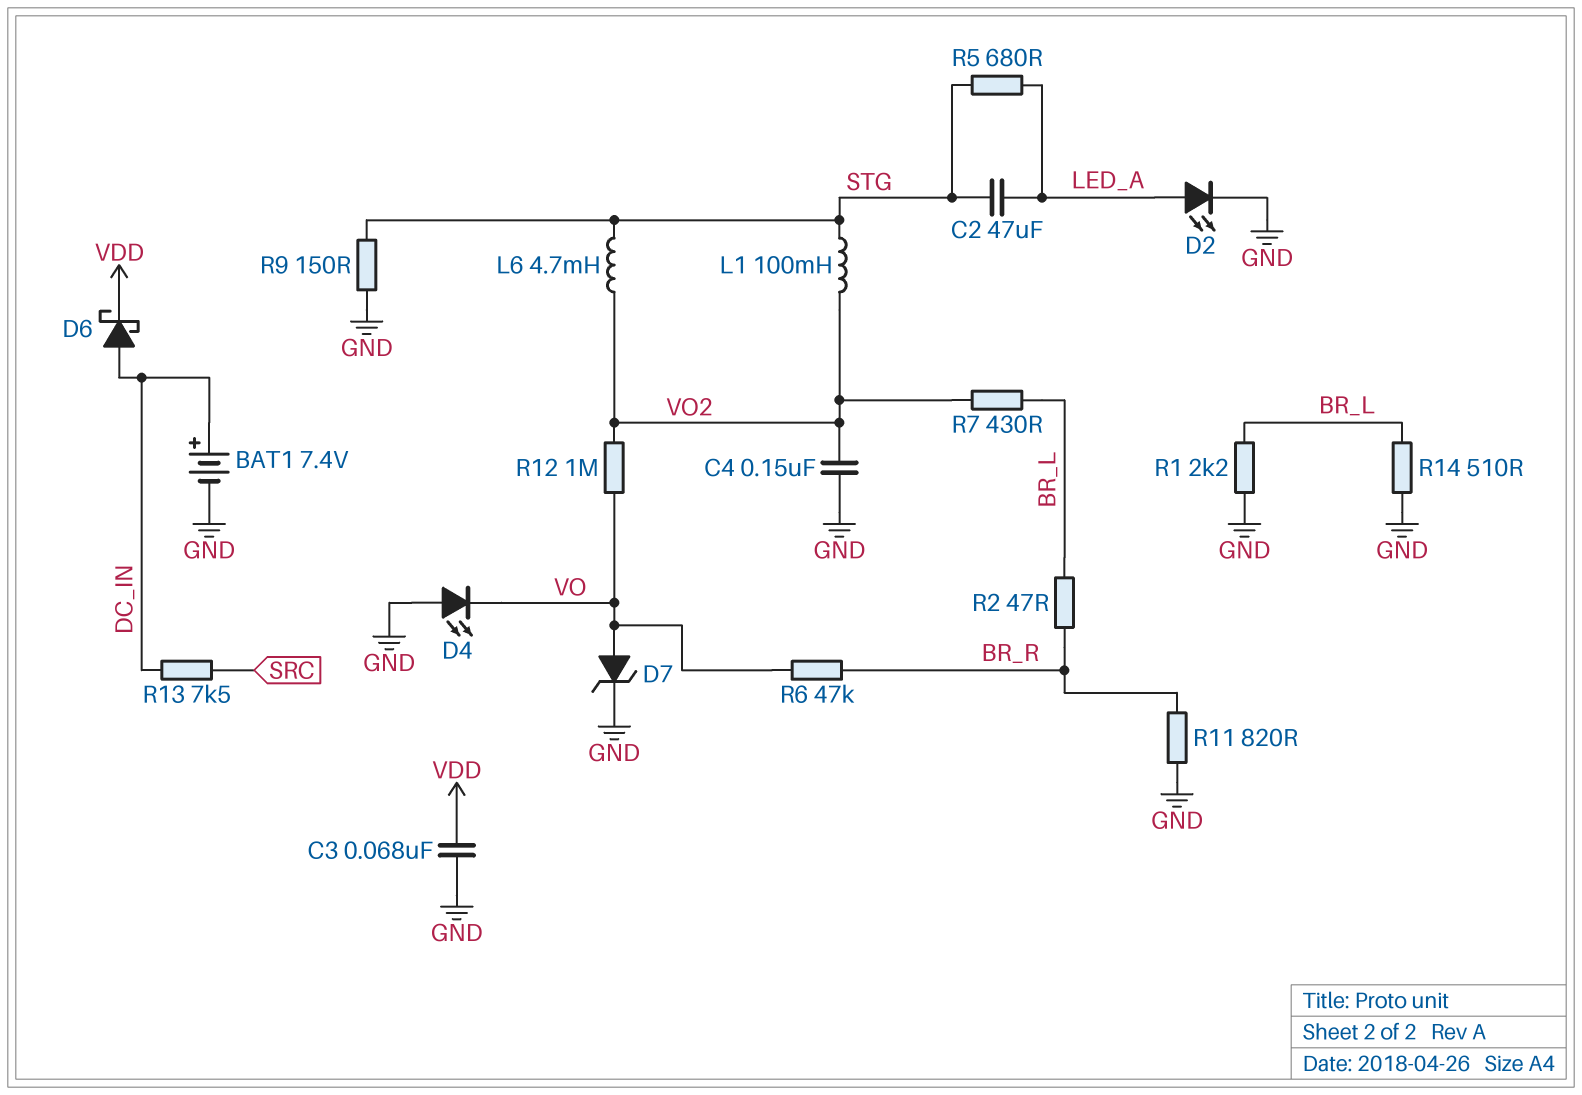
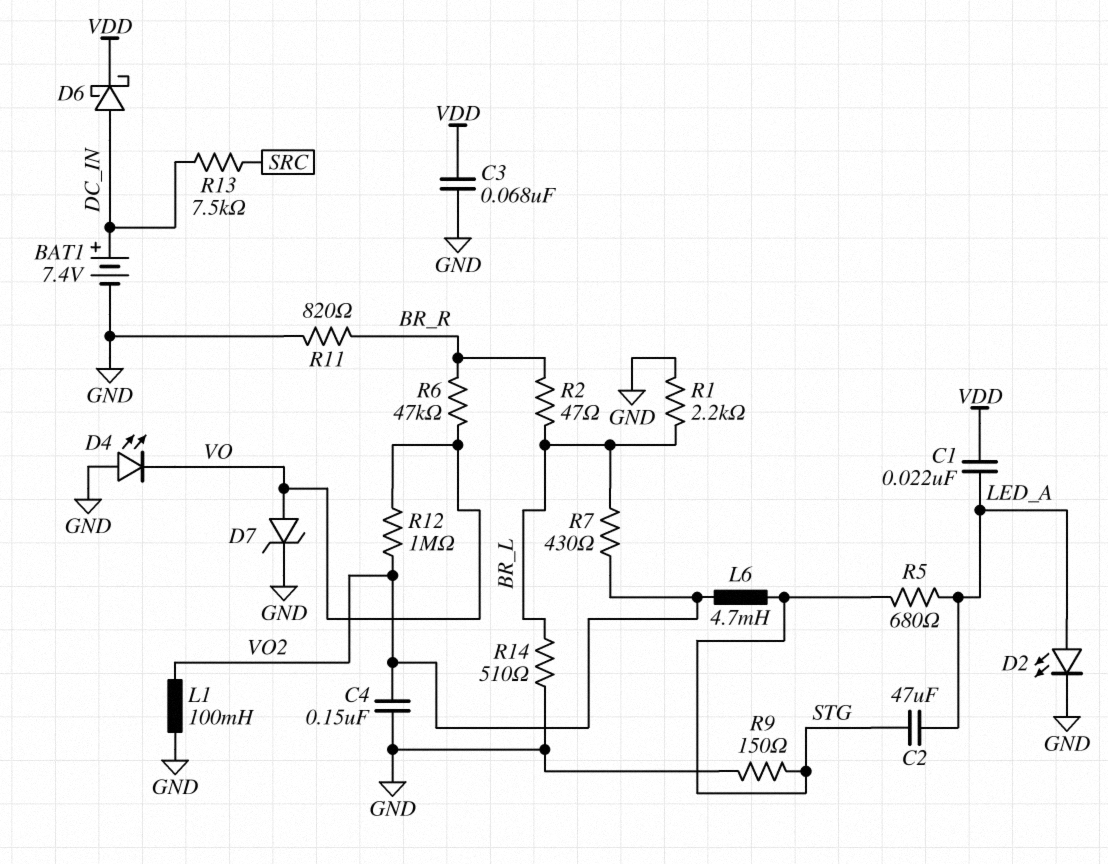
C1: none -> 22nF (LED_A, VDD)
L1: 100mH (STG, VO2) -> 100mH (GND, VO2)

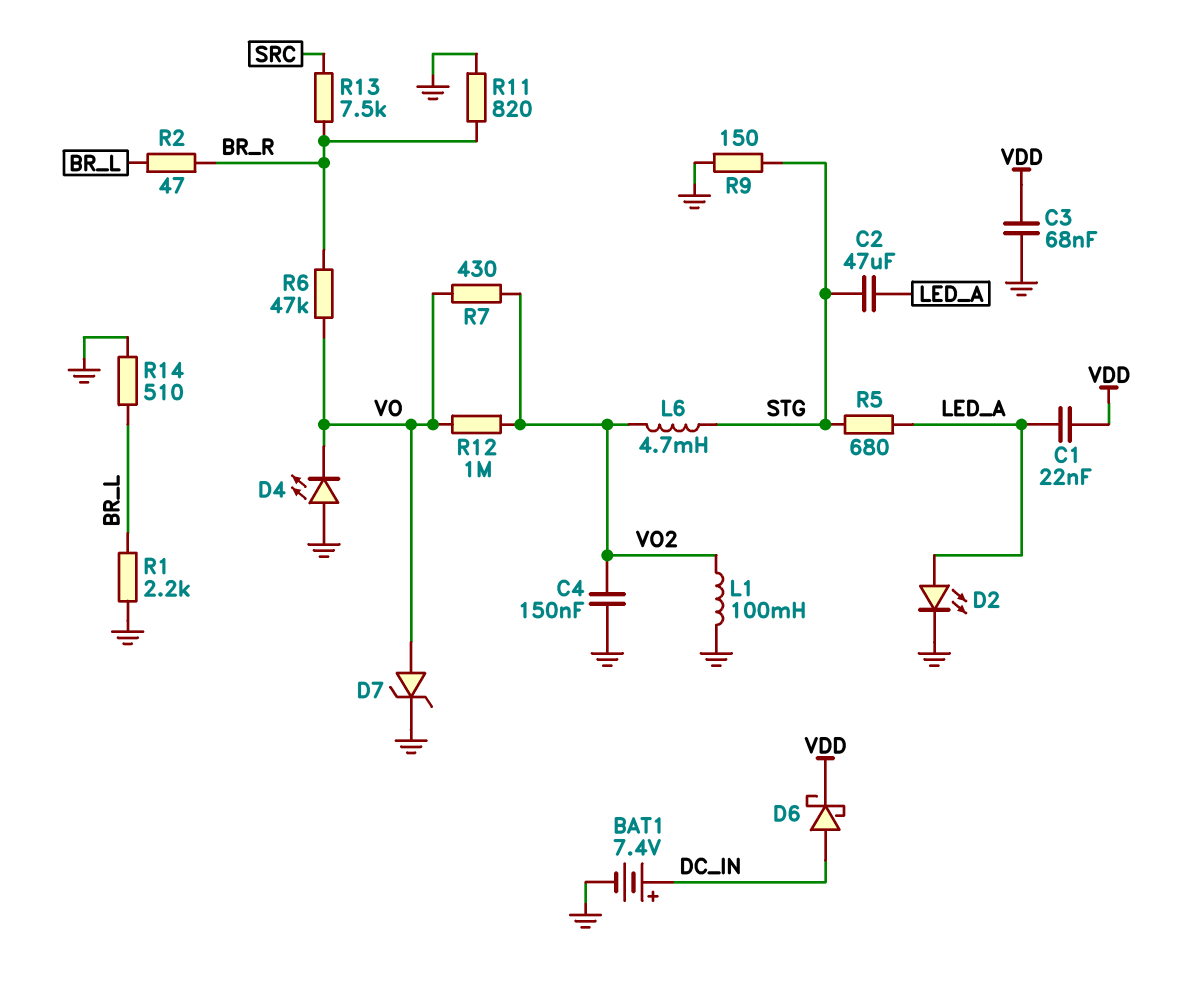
R7: 430 (BR_L, VO2) -> 430 (VO, VO2)
R13: 7.5k (DC_IN, SRC) -> 7.5k (BR_R, SRC)

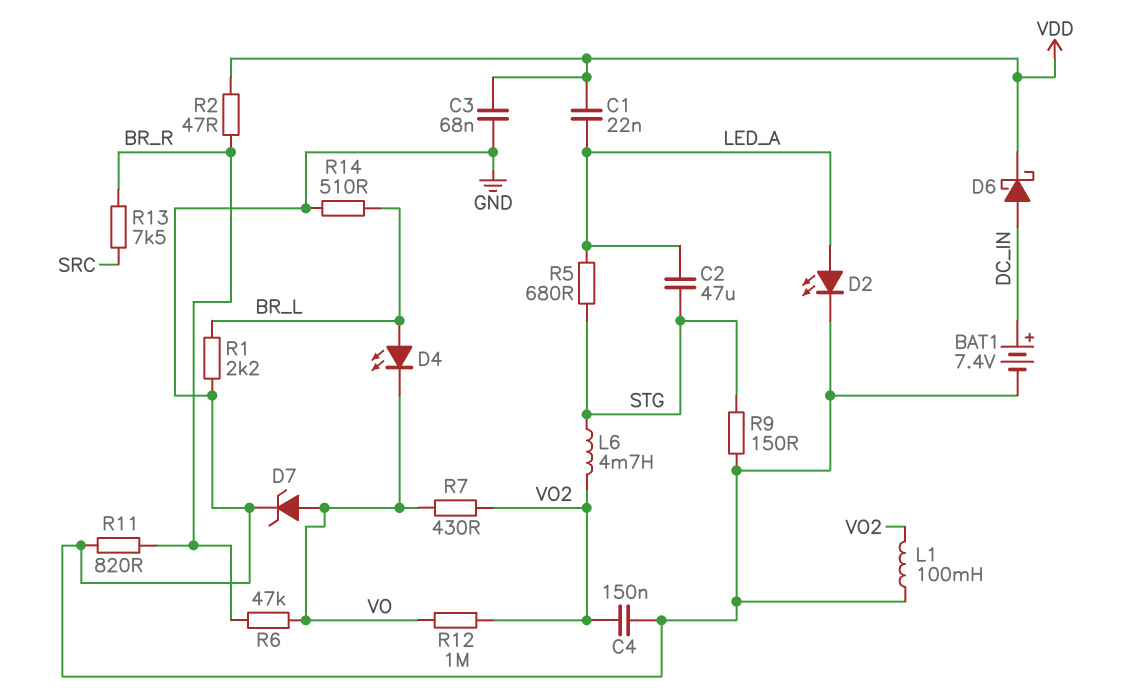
D4: LED (A GND, K VO) -> LED (A BR_L, K VO)
R2: 47 (BR_L, BR_R) -> 47 (BR_R, VDD)

